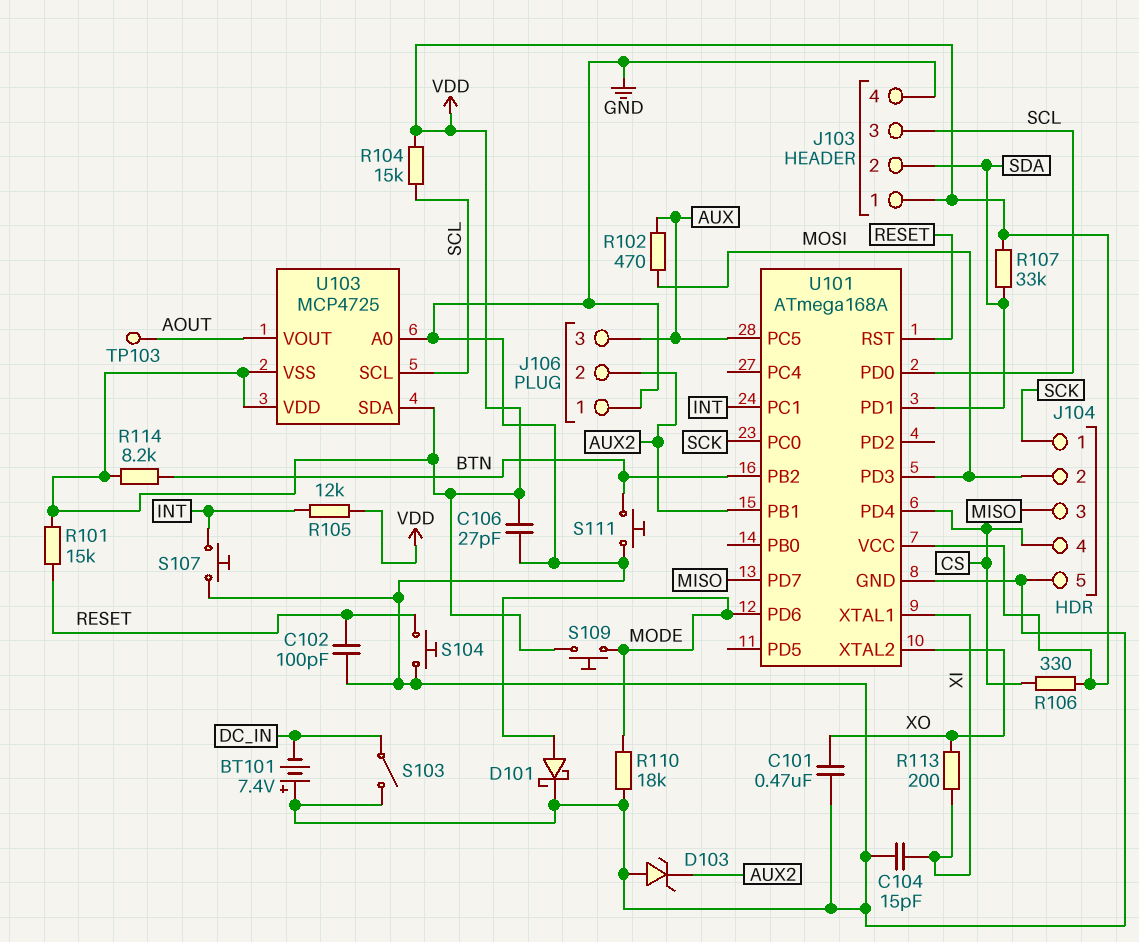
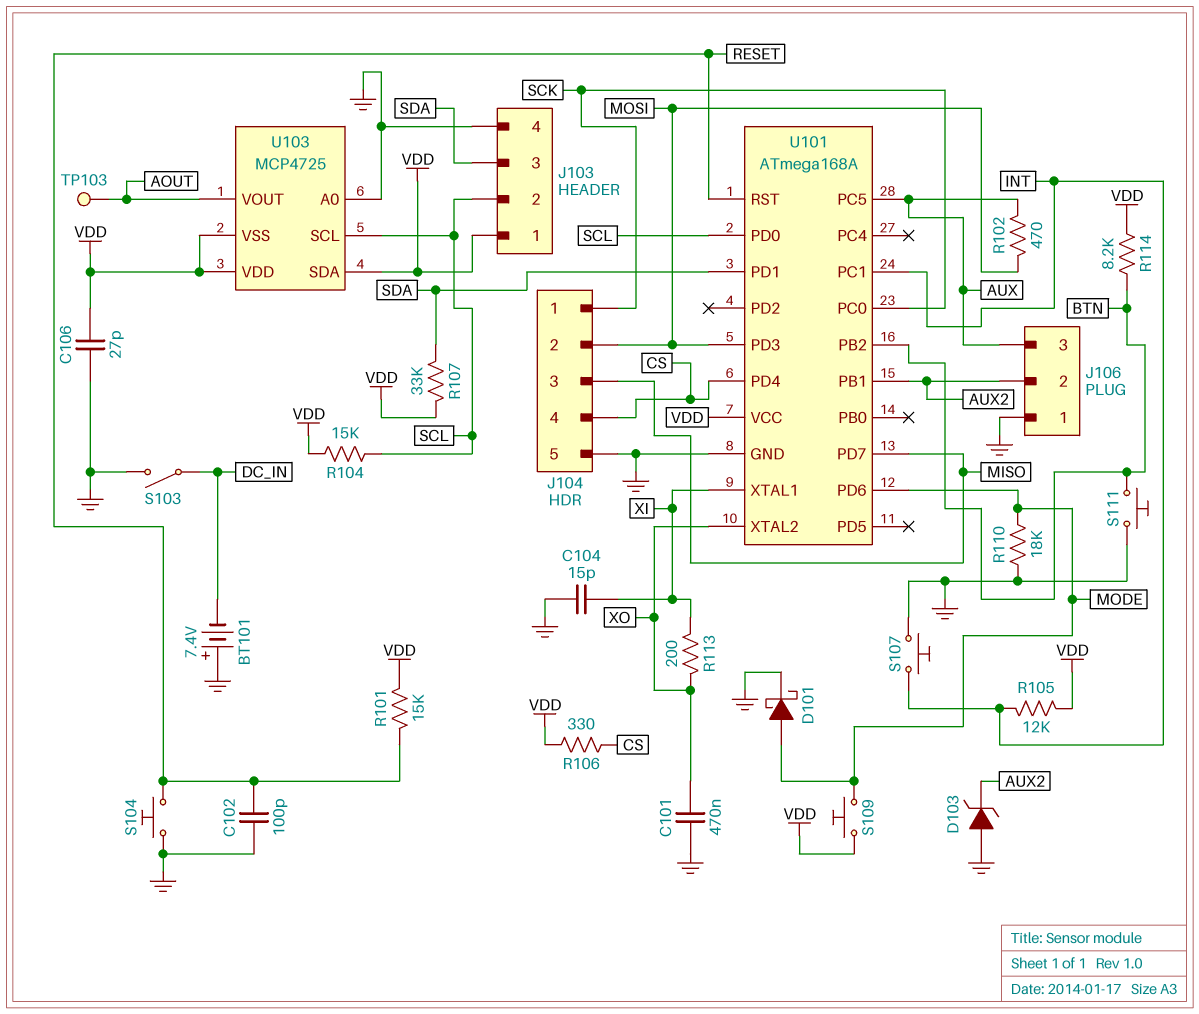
J103 pin 2: SDA -> SCL
J103 pin 3: SCL -> SDA

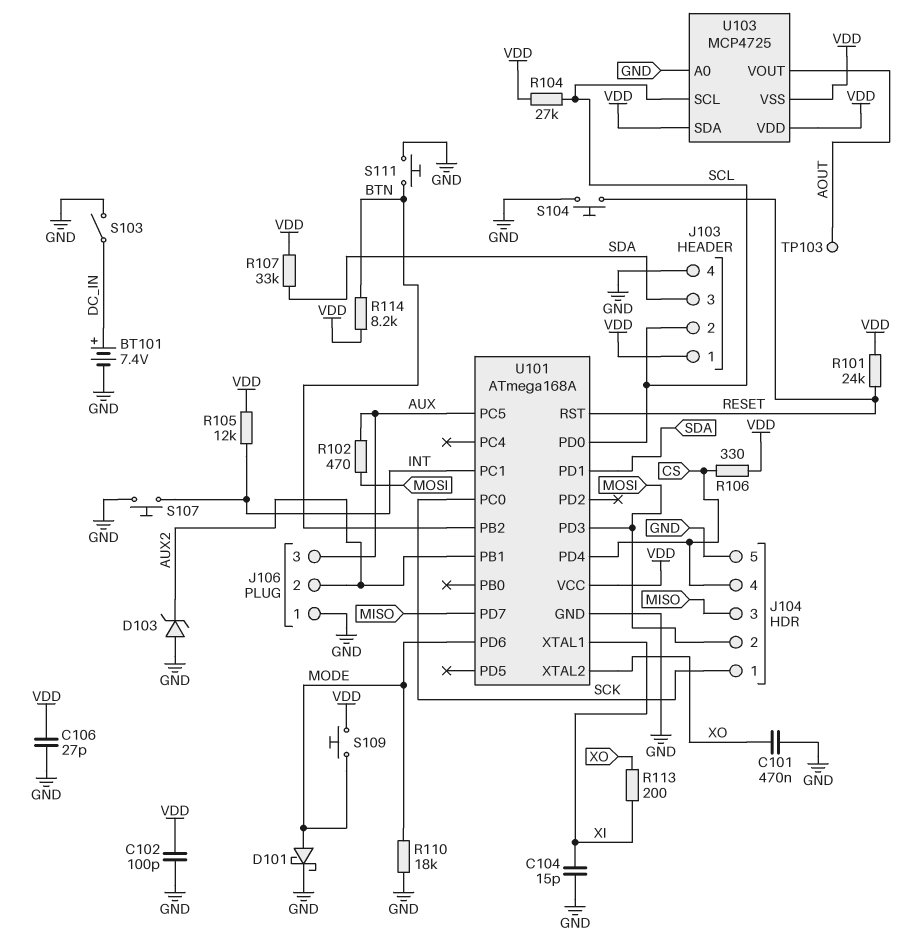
BT101: 7.4V (plus GND, minus DC_IN) -> 7.4V (plus DC_IN, minus GND)
C102: 100pF (GND, RESET) -> 100pF (GND, VDD)
R101: 15k (RESET, VDD) -> 24k (RESET, VDD)
R104: 15k (SCL, VDD) -> 27k (SCL, VDD)

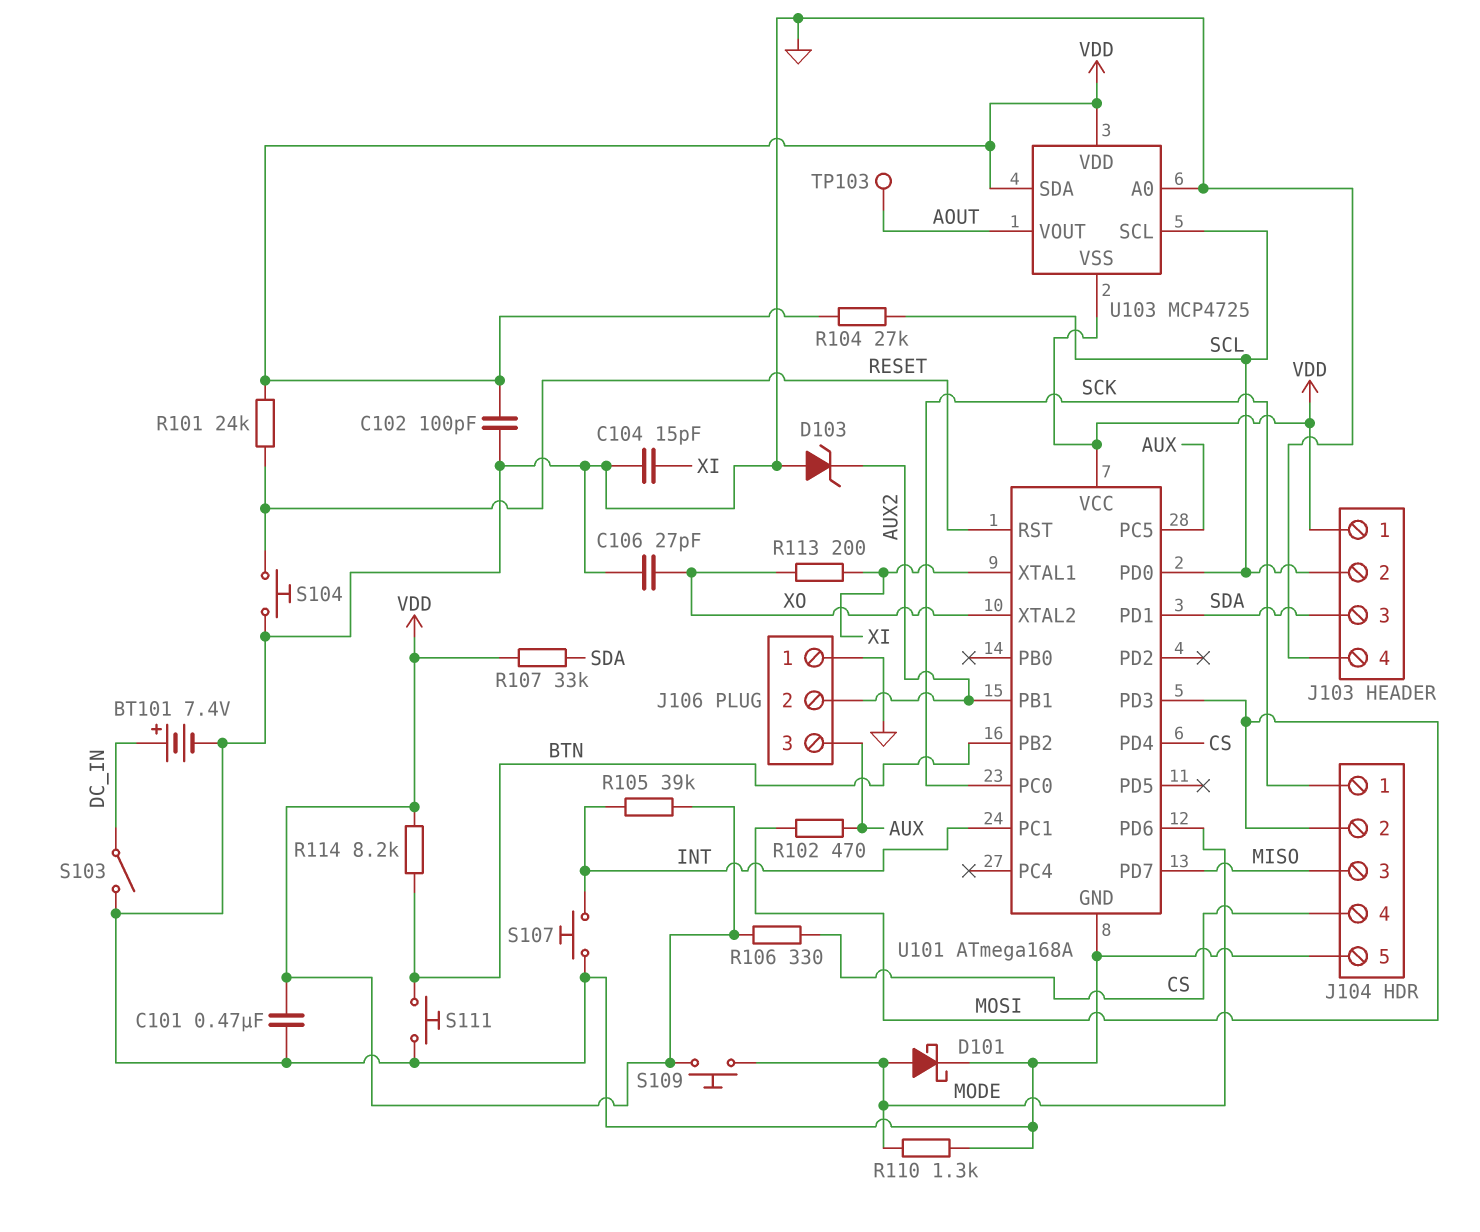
C101: 470nF (GND, XO) -> 470nF (GND, VDD)
C106: 27pF (GND, VDD) -> 27pF (GND, XO)
R105: 12k (INT, VDD) -> 39k (INT, VDD)
R110: 18k (GND, MODE) -> 1.3k (GND, MODE)

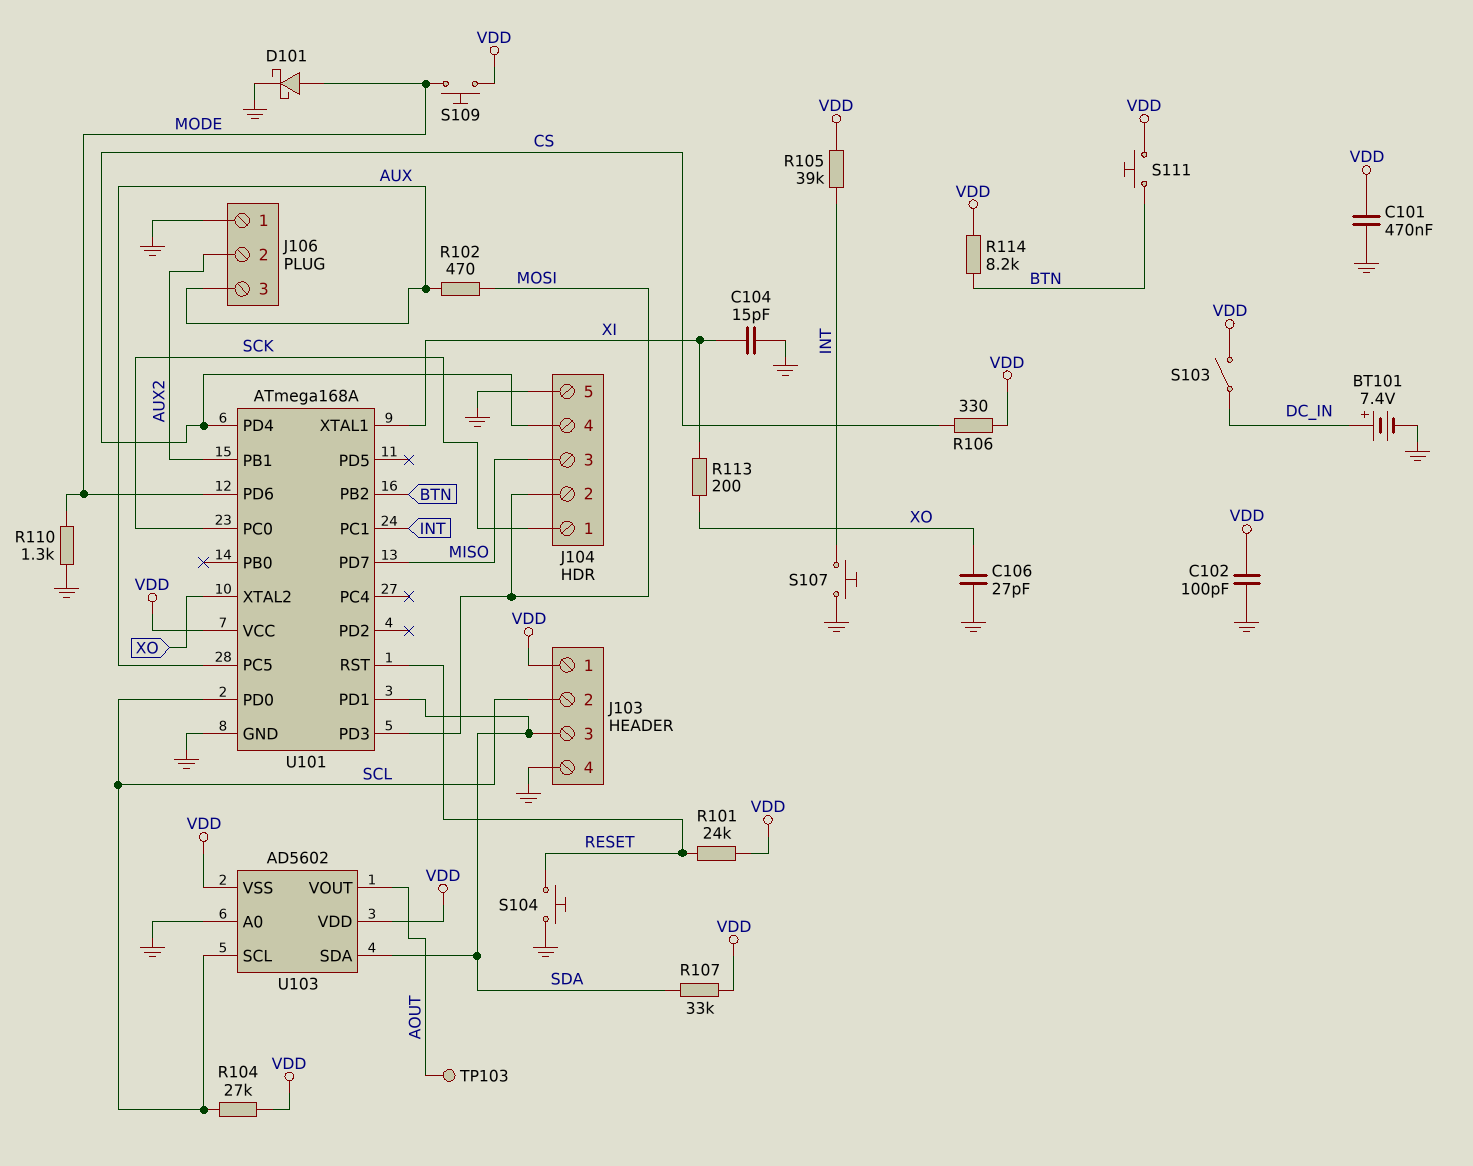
D103: zener (A GND, K AUX2) -> none
S103: switch (DC_IN, GND) -> switch (DC_IN, VDD)
S111: button (BTN, GND) -> button (BTN, VDD)
U103: MCP4725 -> AD5602
U103 pin SDA: VDD -> SDA

